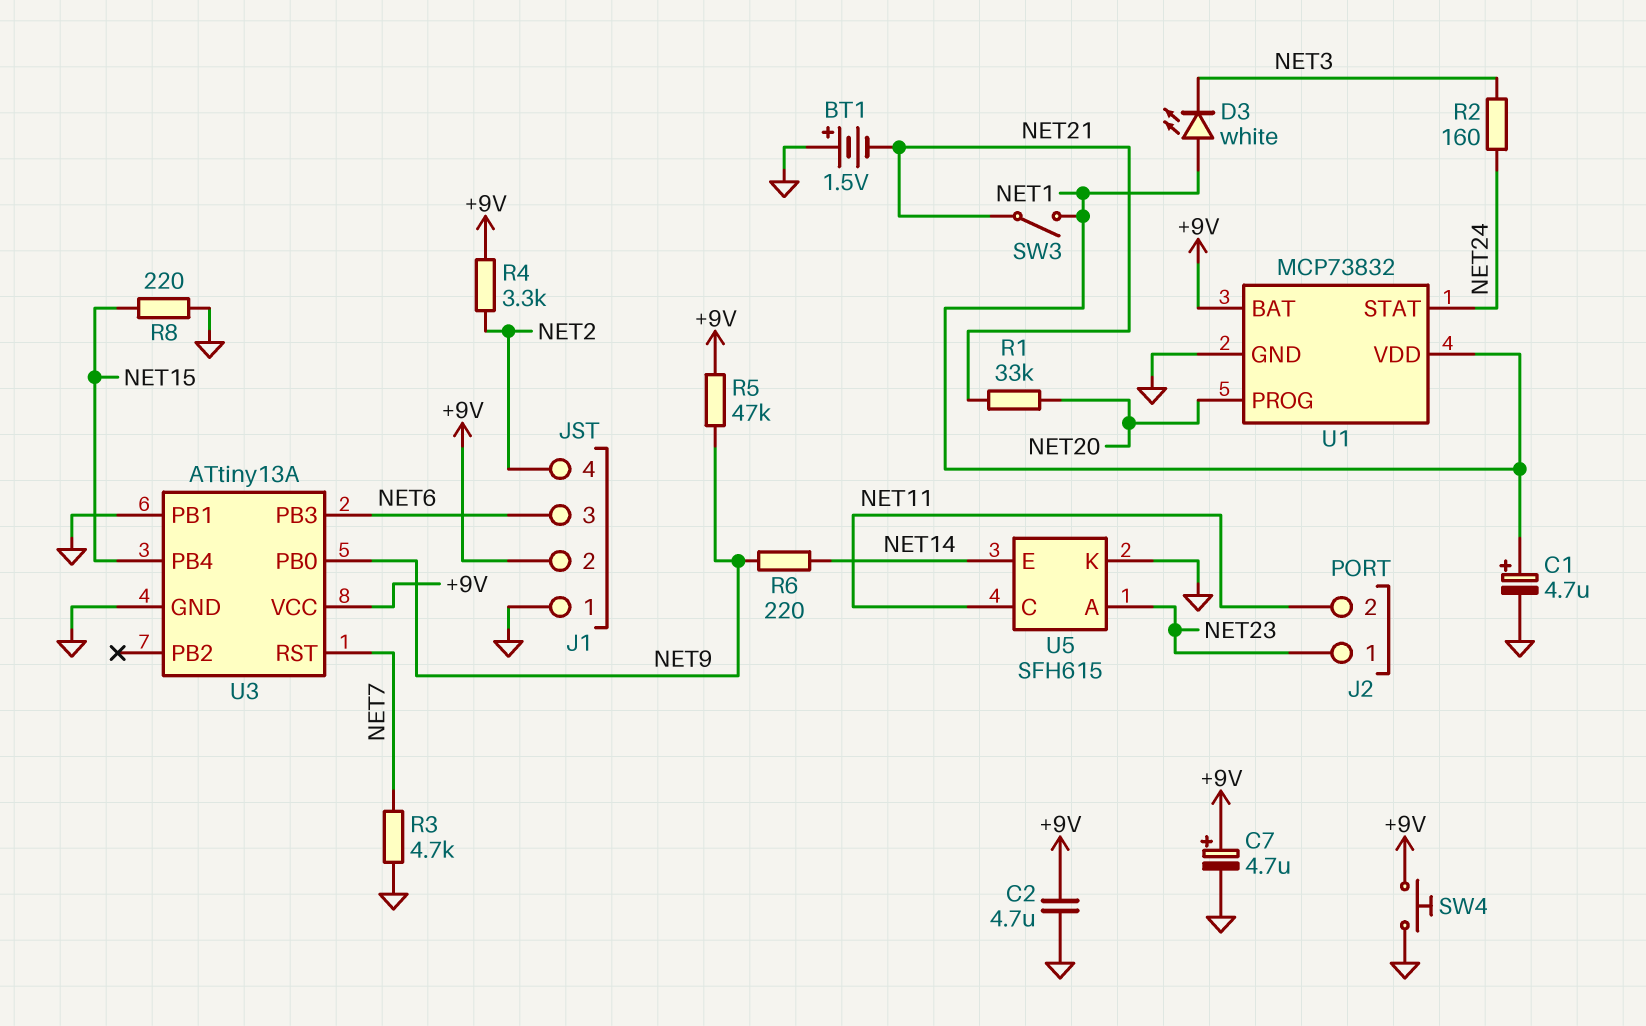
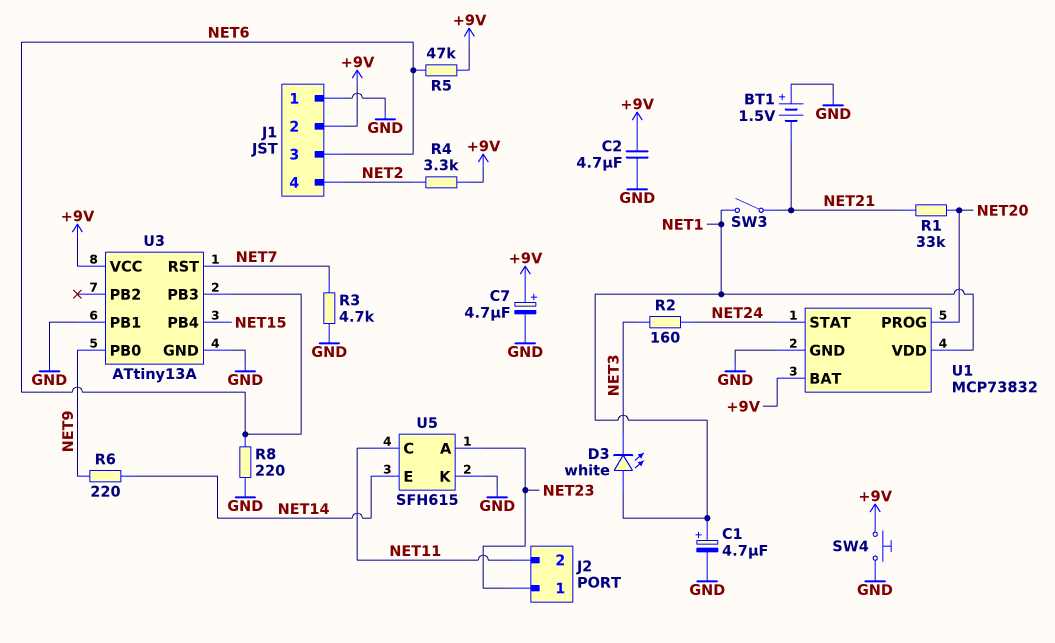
R5: 47k (+9V, NET9) -> 47k (+9V, NET6)
R8: 220 (GND, NET15) -> 220 (GND, NET6)

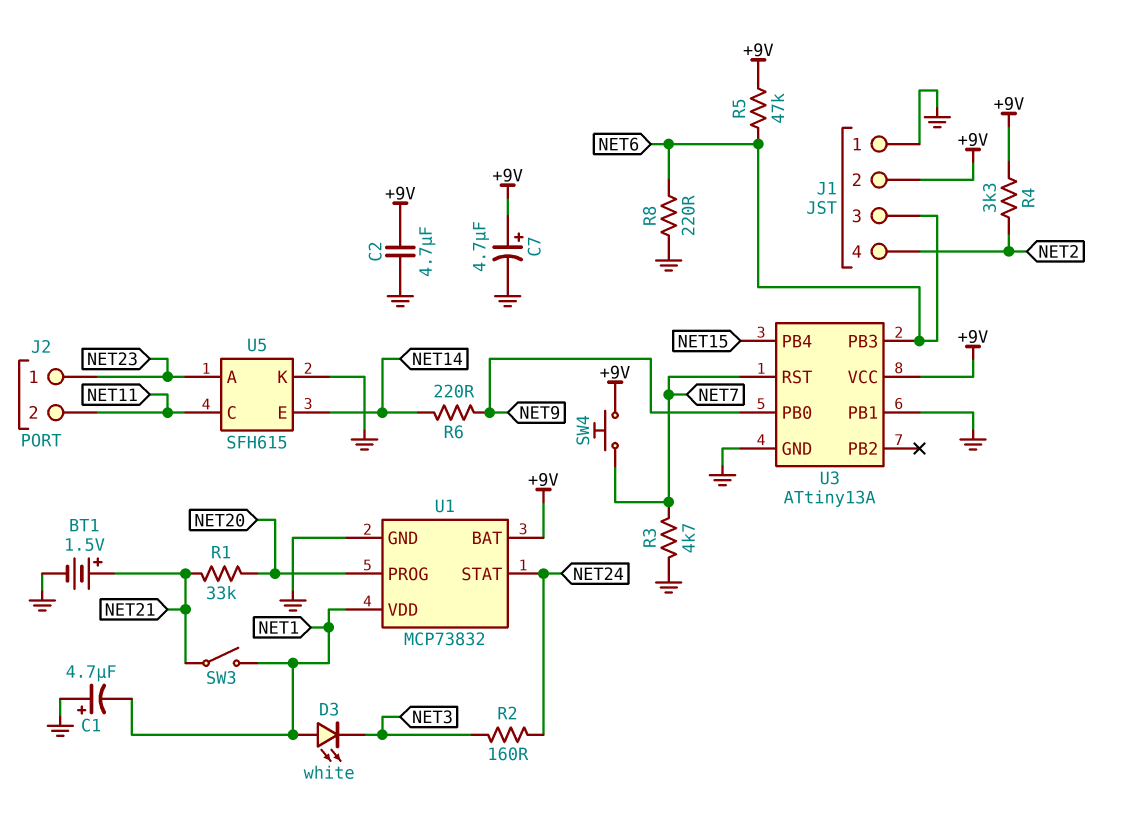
BT1: 1.5V (plus GND, minus NET21) -> 1.5V (plus NET21, minus GND)
C1: 4.7uF (plus NET1, minus GND) -> 4.7uF (plus GND, minus NET1)
SW4: button (+9V, GND) -> button (+9V, NET7)

